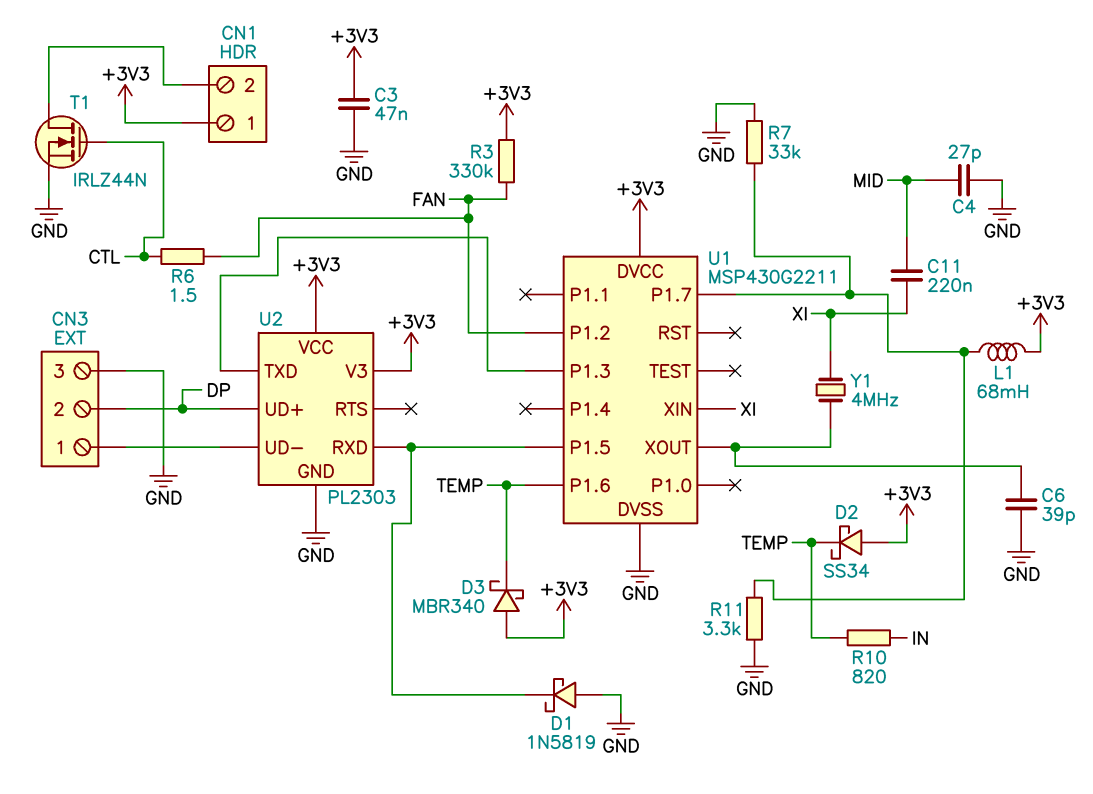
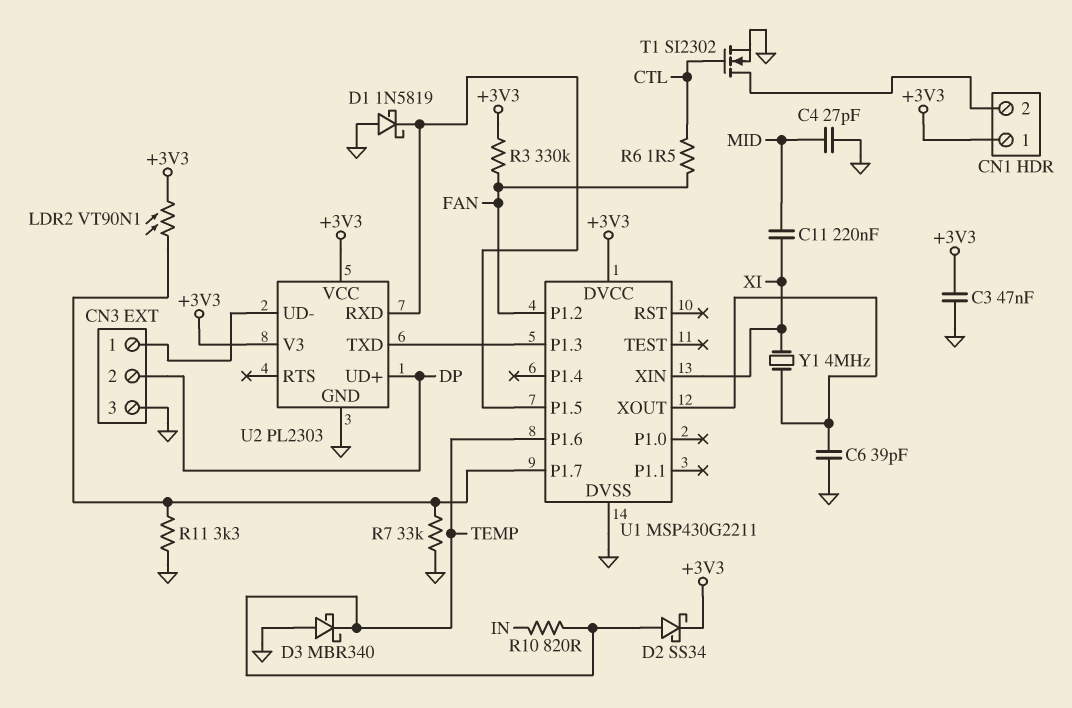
D2: schottky SS34 (A +3V3, K TEMP) -> schottky SS34 (A TEMP, K +3V3)
D3: schottky MBR340 (A +3V3, K TEMP) -> schottky MBR340 (A GND, K TEMP)
L1: 68mH (+3V3, U1/P1.7) -> none
LDR2: none -> VT90N1 (+3V3, U1/P1.7)
T1: NMOS IRLZ44N (G CTL, D CN1/2, S GND) -> NMOS SI2302 (G CTL, D CN1/2, S GND)

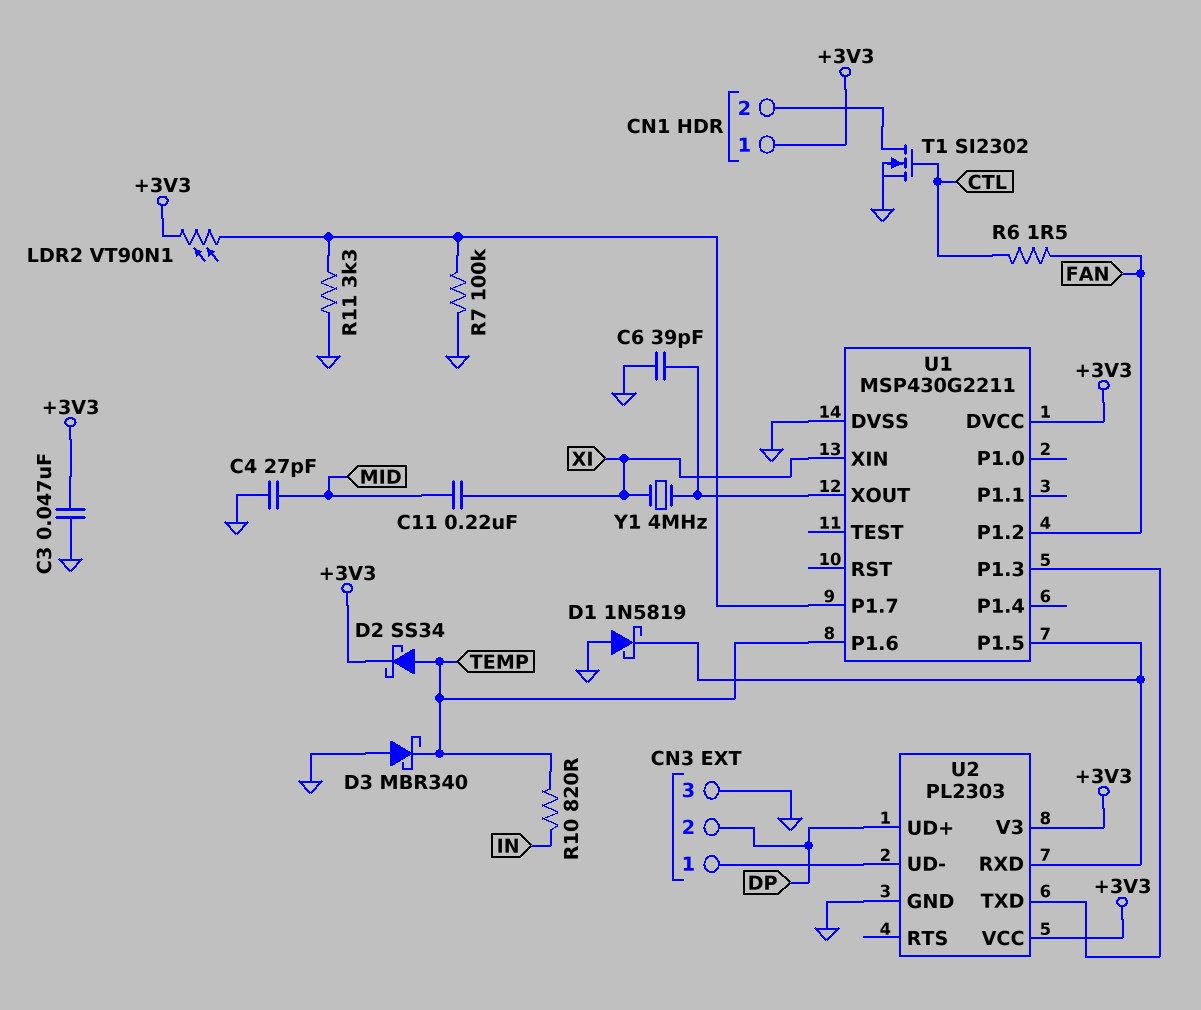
R3: 330k (+3V3, FAN) -> none
R7: 33k (GND, U1/P1.7) -> 100k (GND, U1/P1.7)

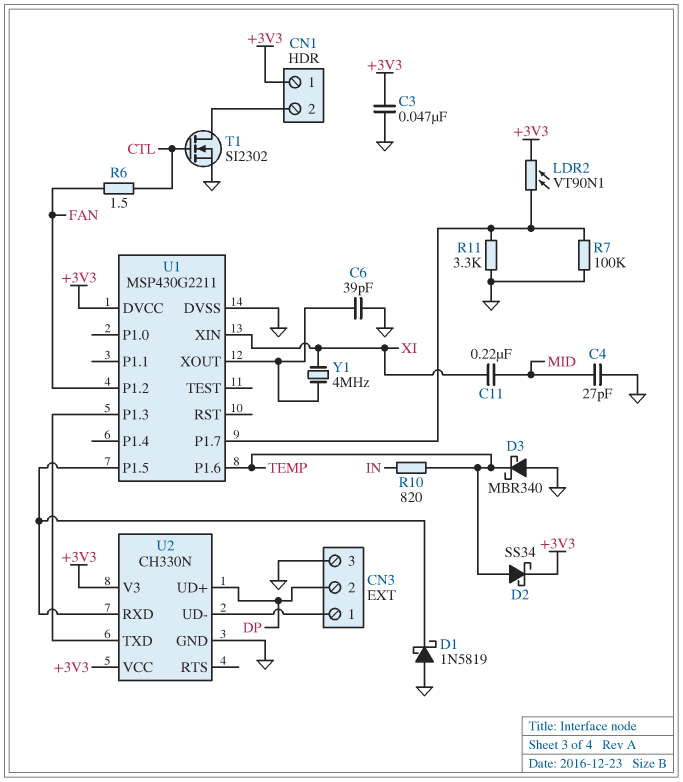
U2: PL2303 -> CH330N

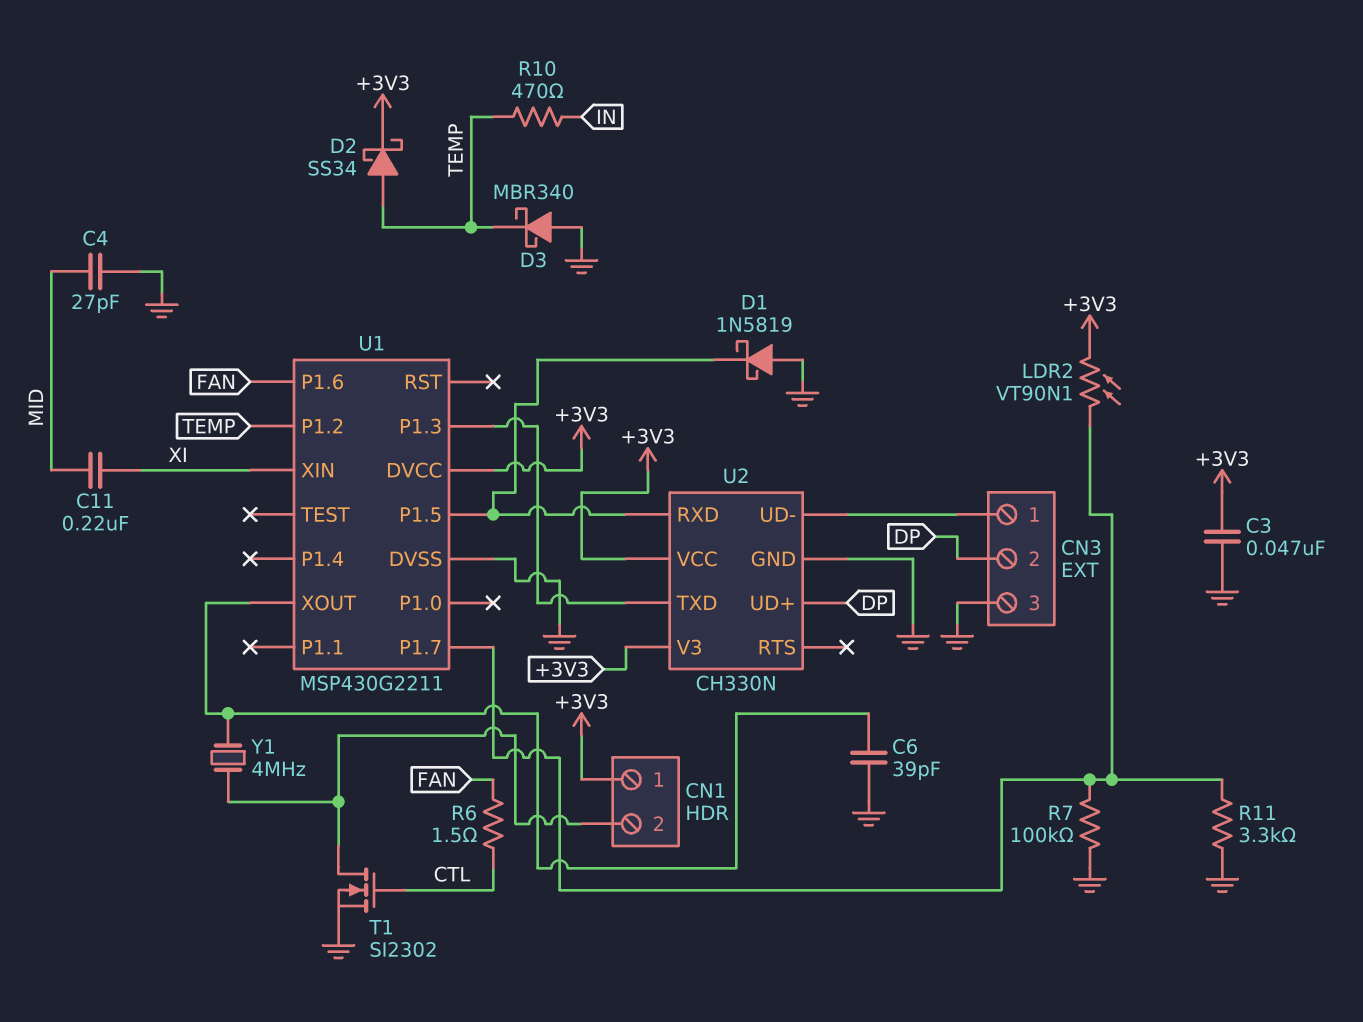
R10: 820 (IN, TEMP) -> 470 (IN, TEMP)
U1 pin P1.2: FAN -> TEMP
U1 pin P1.6: TEMP -> FAN
Y1: 4MHz (U1/XOUT, XI) -> 4MHz (CN1/2, U1/XOUT)

